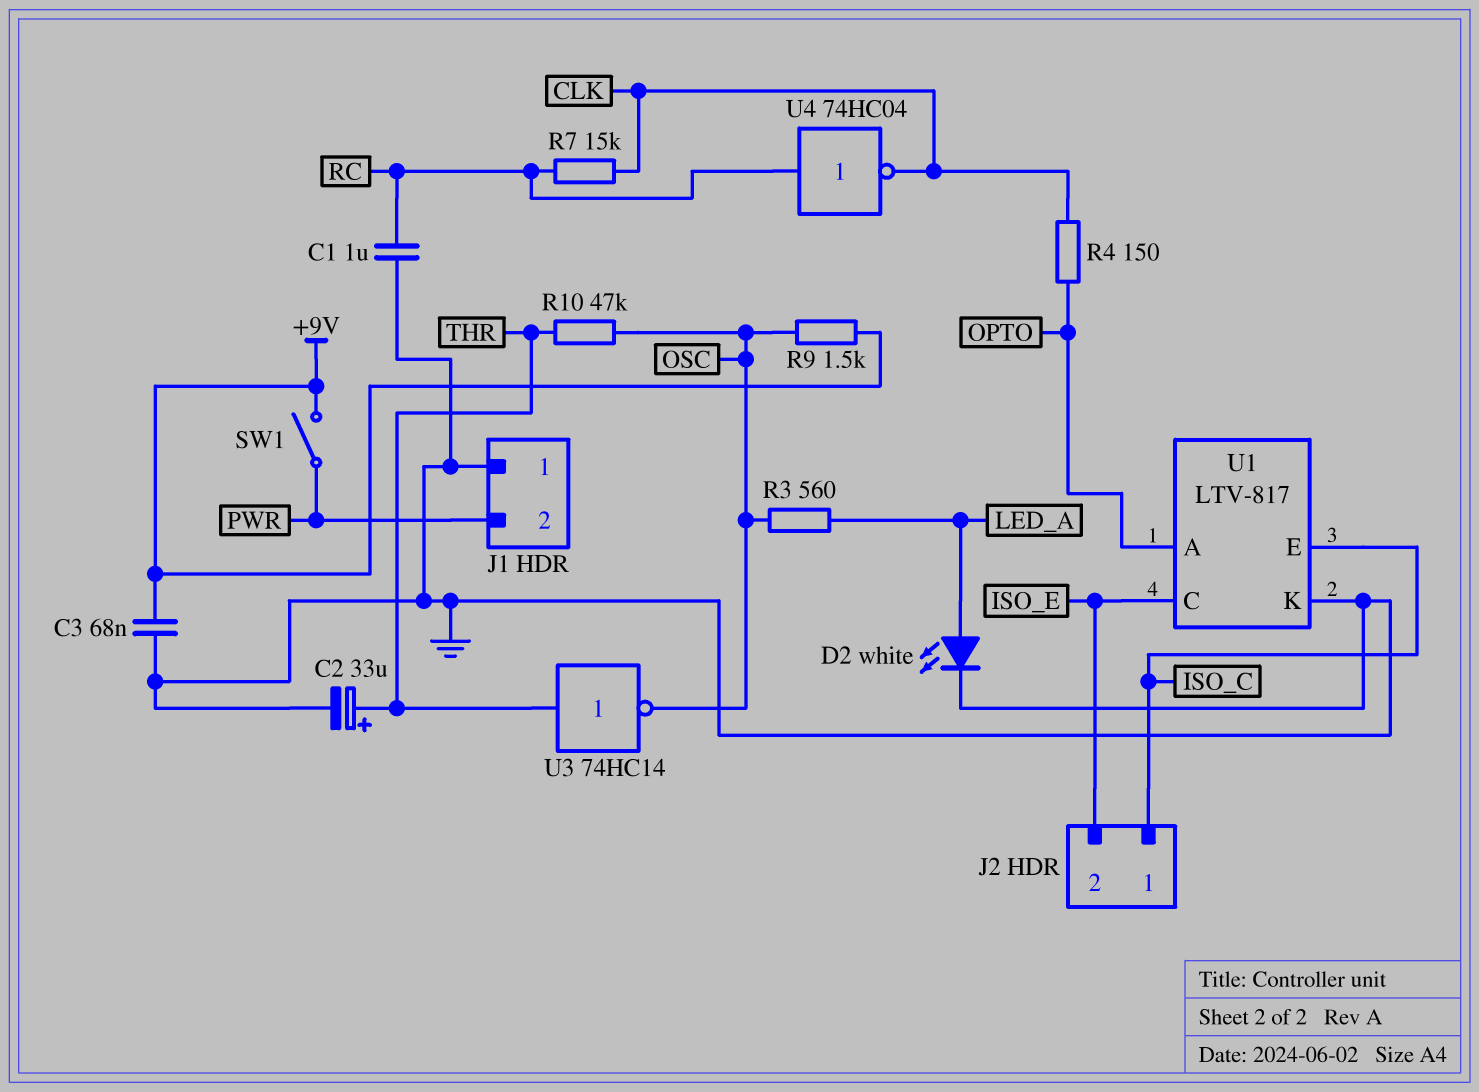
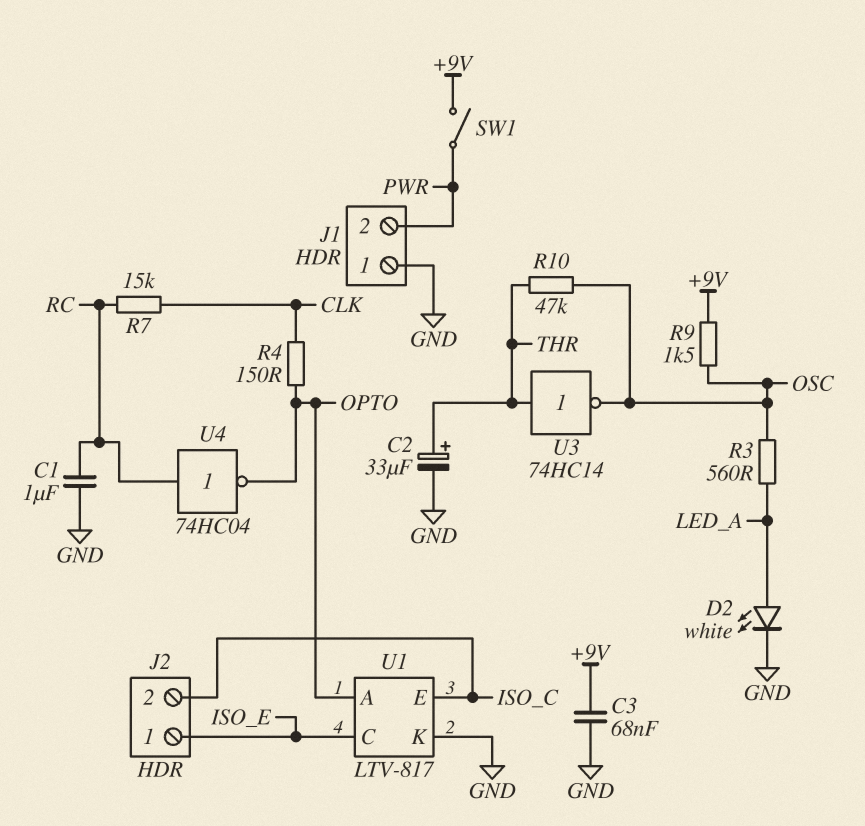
J2 pin 1: ISO_C -> ISO_E
J2 pin 2: ISO_E -> ISO_C
U4: NOT 74HC04 (in RC, out CLK) -> NOT 74HC04 (in RC, out OPTO)

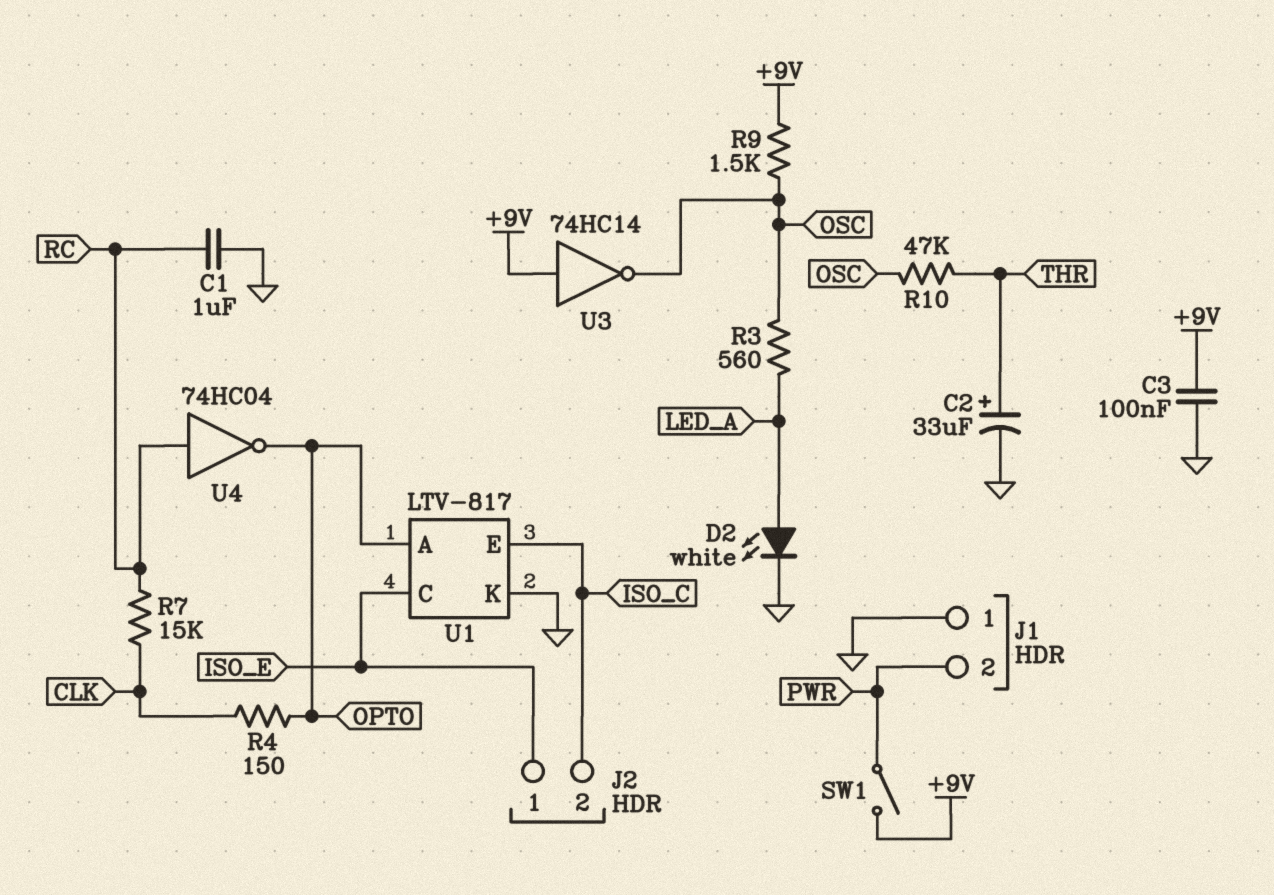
C3: 68nF (+9V, GND) -> 100nF (+9V, GND)
U3: NOT 74HC14 (in THR, out OSC) -> NOT 74HC14 (in +9V, out OSC)

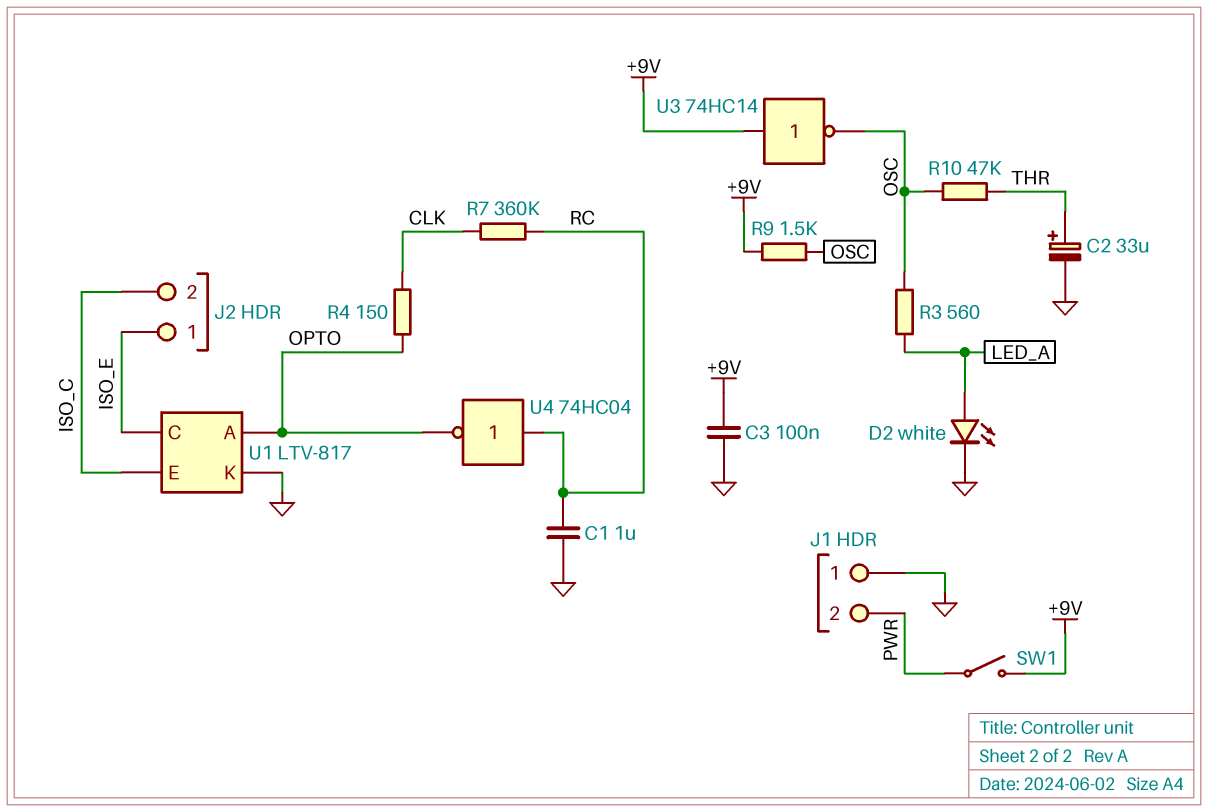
R7: 15k (CLK, RC) -> 360k (CLK, RC)

